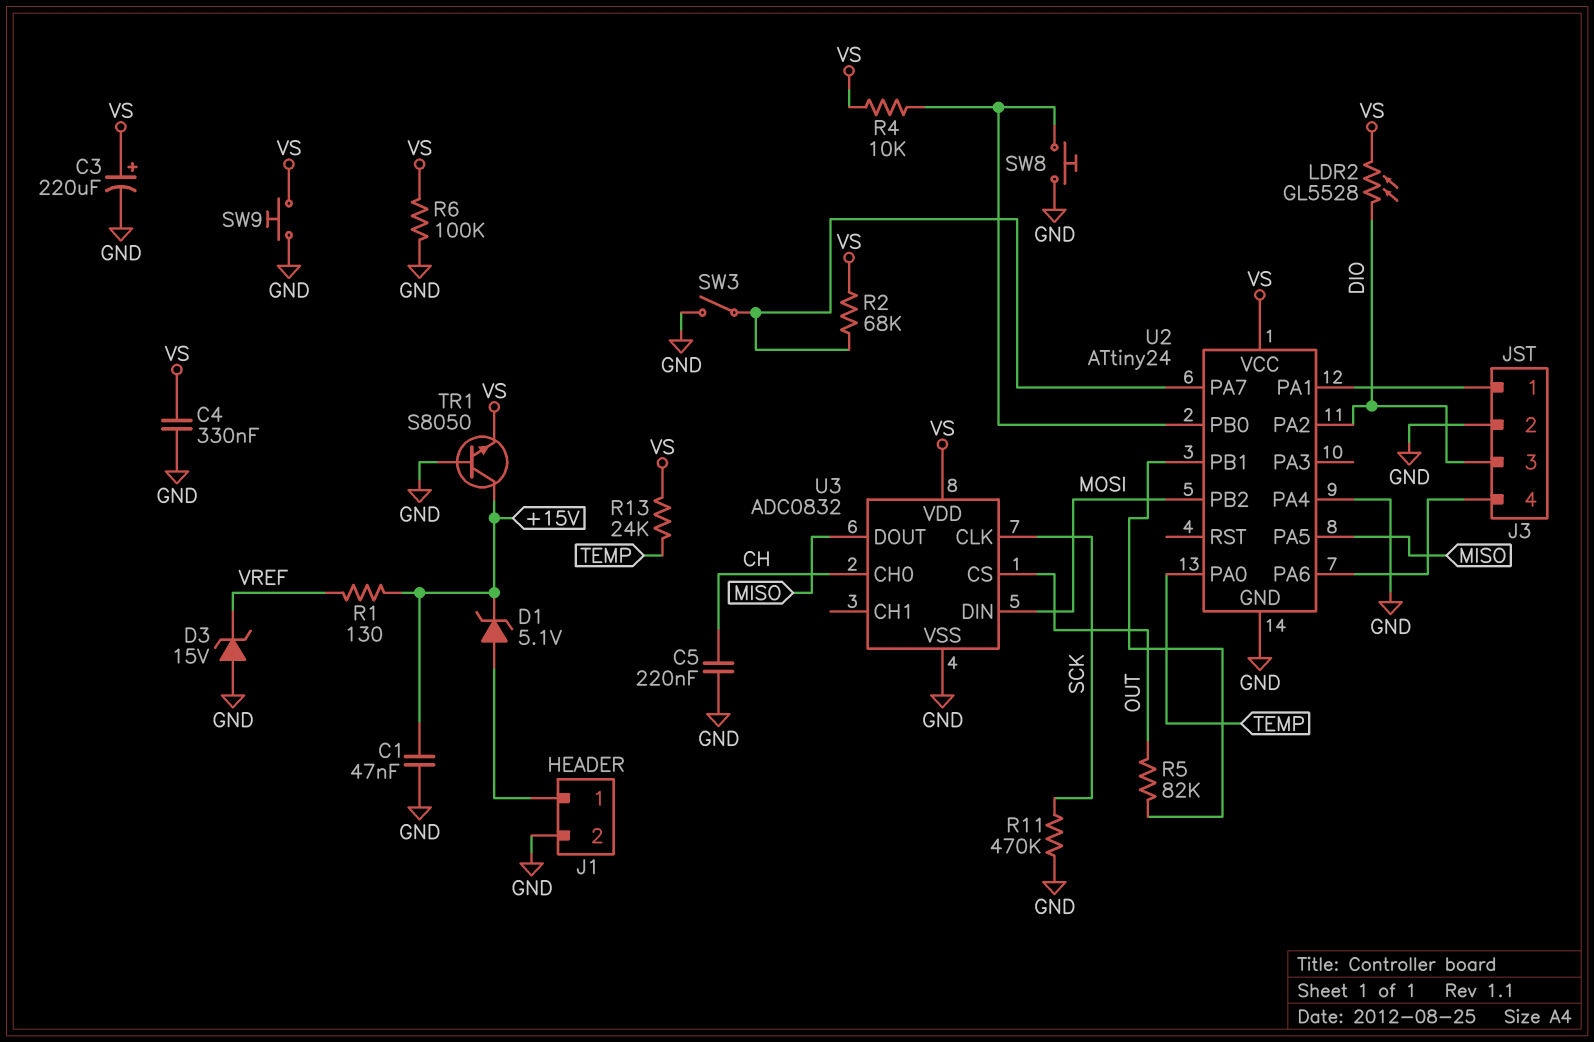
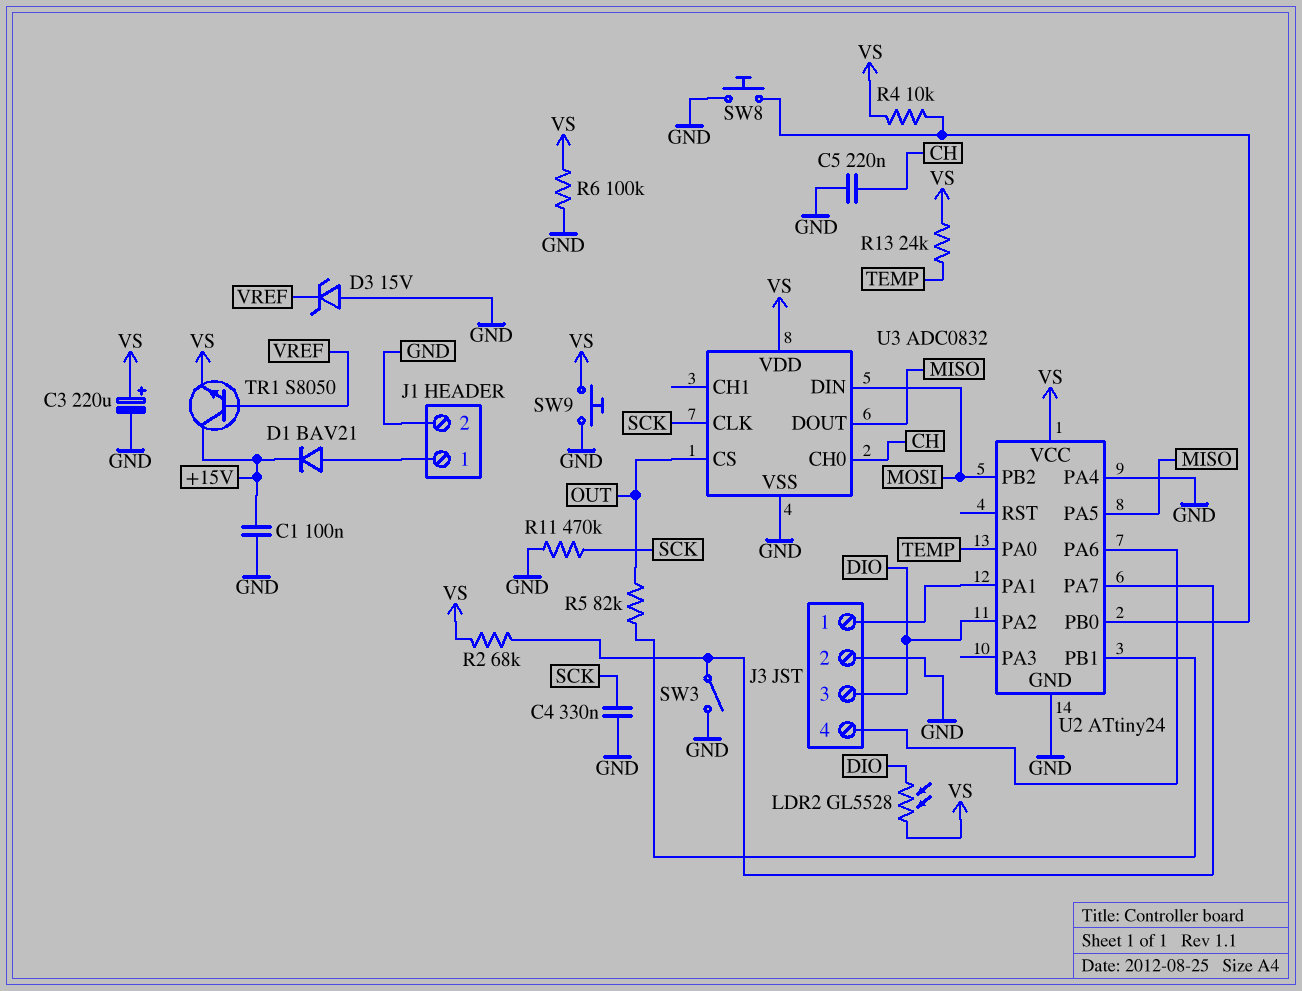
C1: 47nF (+15V, GND) -> 100nF (+15V, GND)
C4: 330nF (GND, VS) -> 330nF (GND, SCK)
D1: zener 5.1V (A J1/1, K +15V) -> diode BAV21 (A J1/1, K +15V)
R1: 130 (+15V, VREF) -> none
TR1: NPN S8050 (B GND, C +15V, E VS) -> NPN S8050 (B VREF, C +15V, E VS)

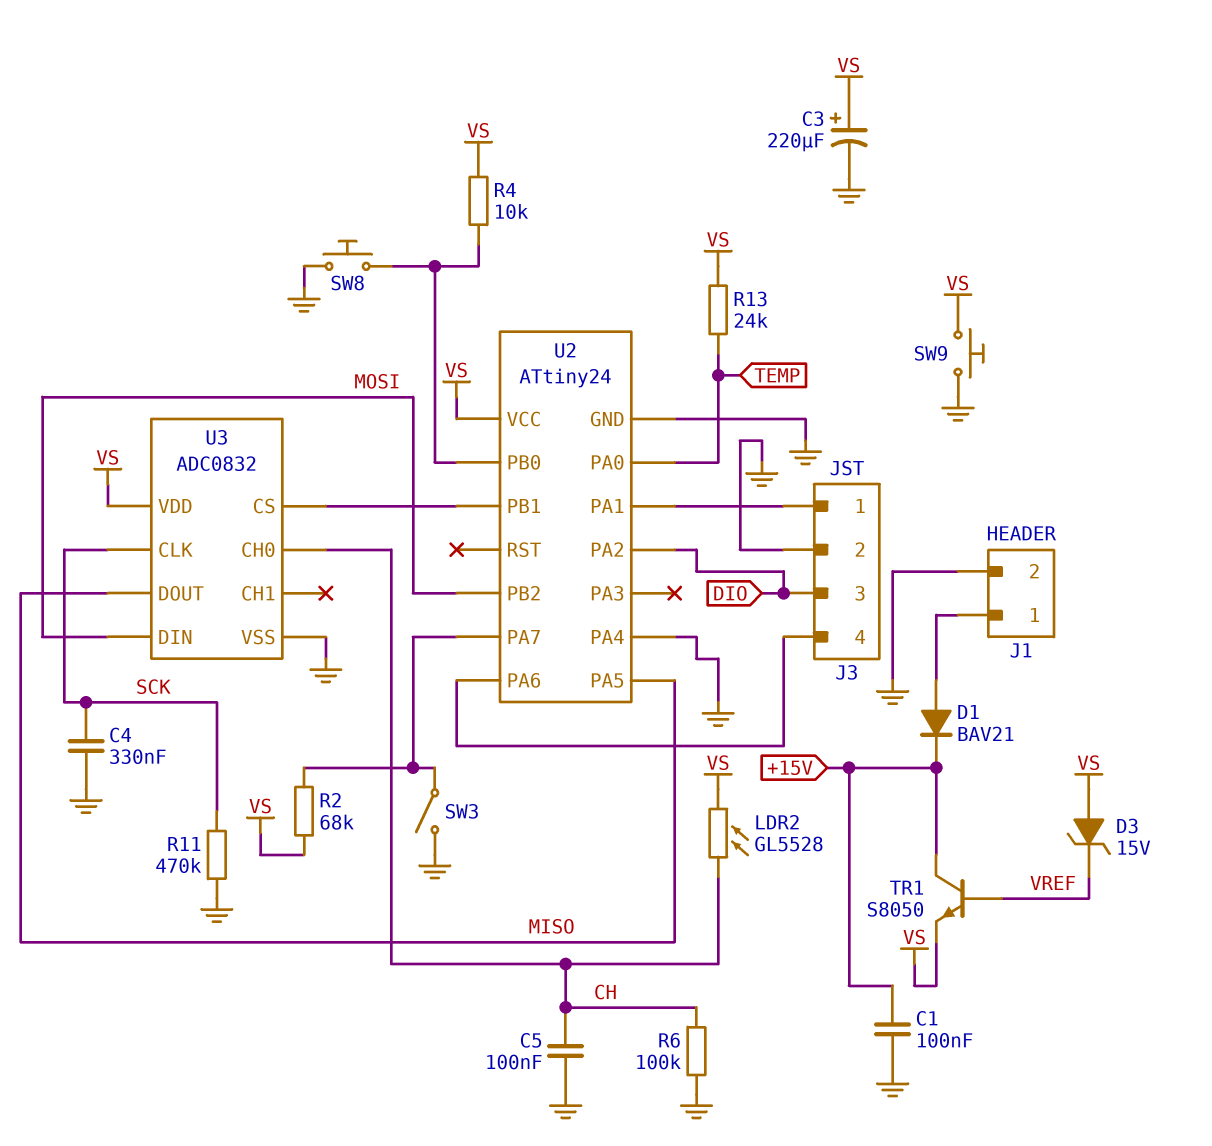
C5: 220nF (CH, GND) -> 100nF (CH, GND)
D3: zener 15V (A GND, K VREF) -> zener 15V (A VS, K VREF)
LDR2: GL5528 (DIO, VS) -> GL5528 (CH, VS)
R5: 82k (OUT, U2/PB1) -> none
R6: 100k (GND, VS) -> 100k (CH, GND)
U3 pin CS: OUT -> U2/PB1

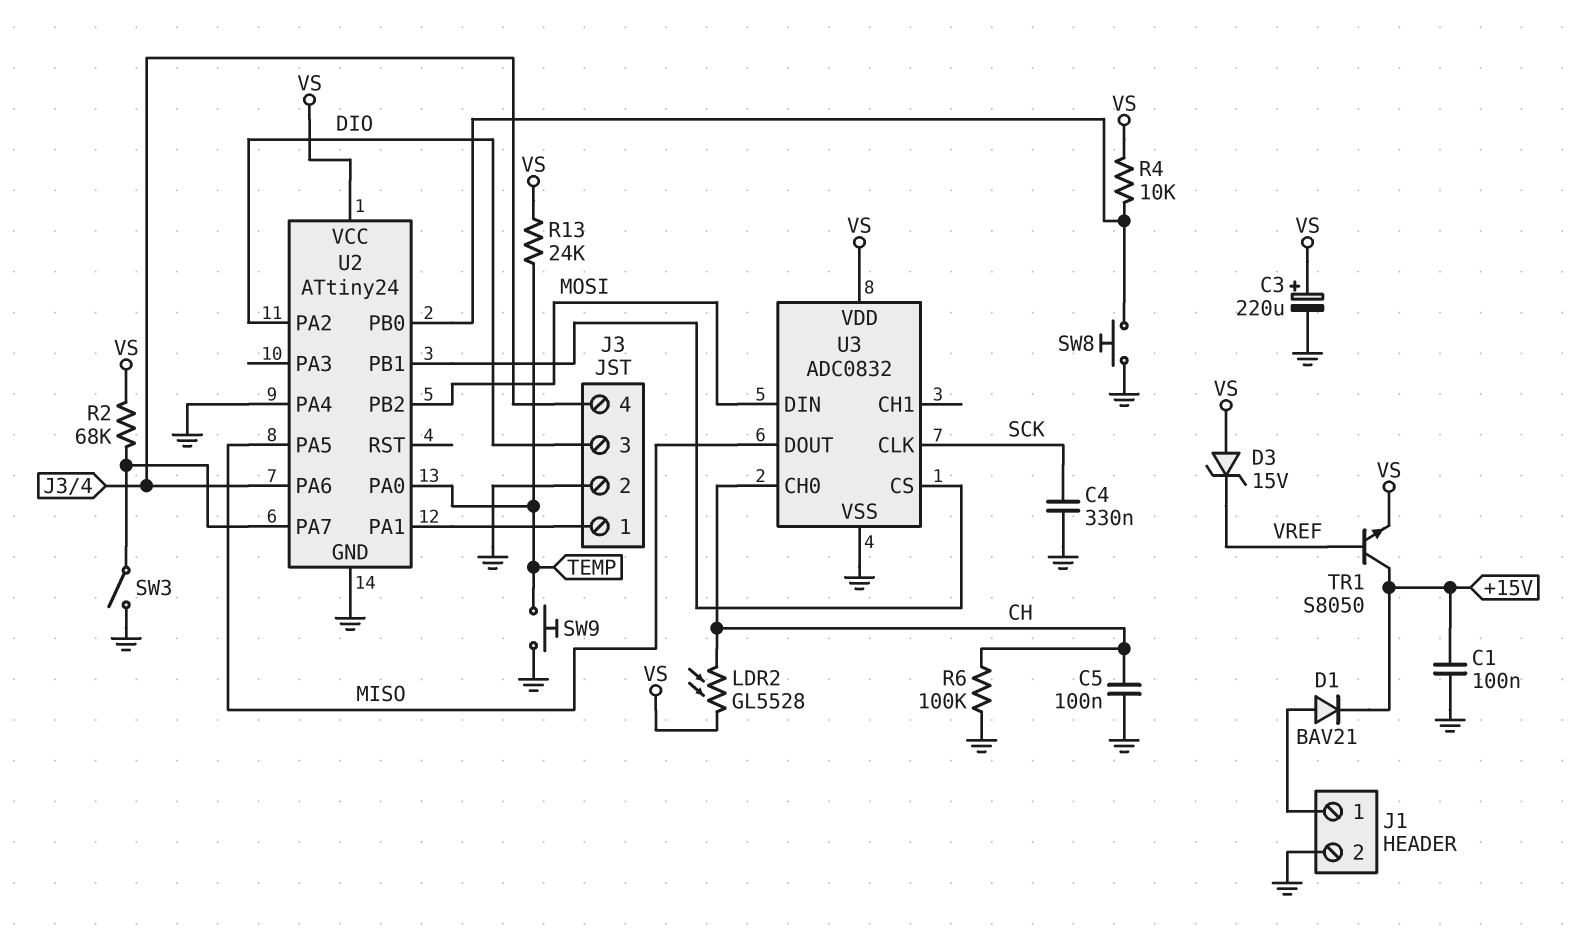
R11: 470k (GND, SCK) -> none
SW9: button (GND, VS) -> button (GND, TEMP)

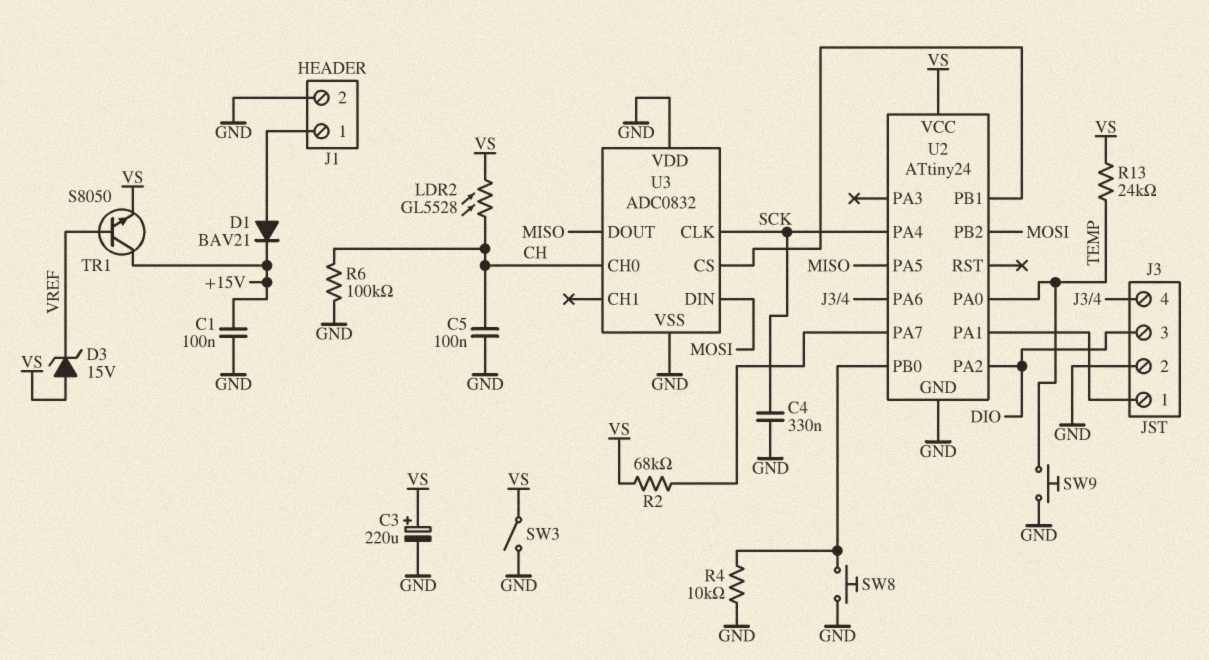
R4: 10k (U2/PB0, VS) -> 10k (GND, U2/PB0)
SW3: switch (GND, U2/PA7) -> switch (GND, VS)
U2 pin PA4: GND -> SCK
U3 pin VDD: VS -> GND

